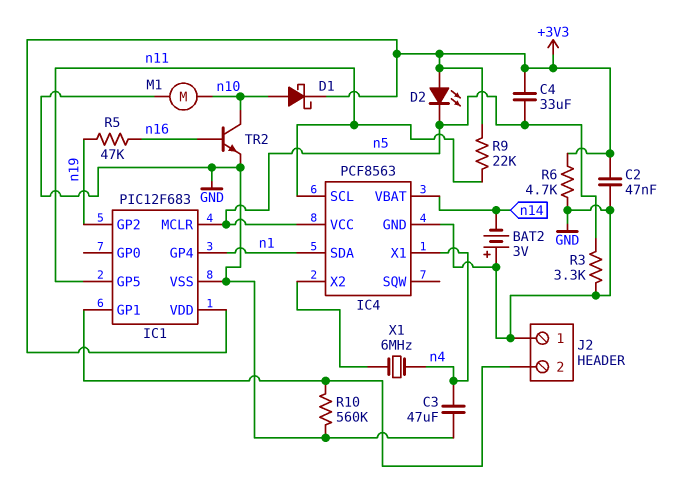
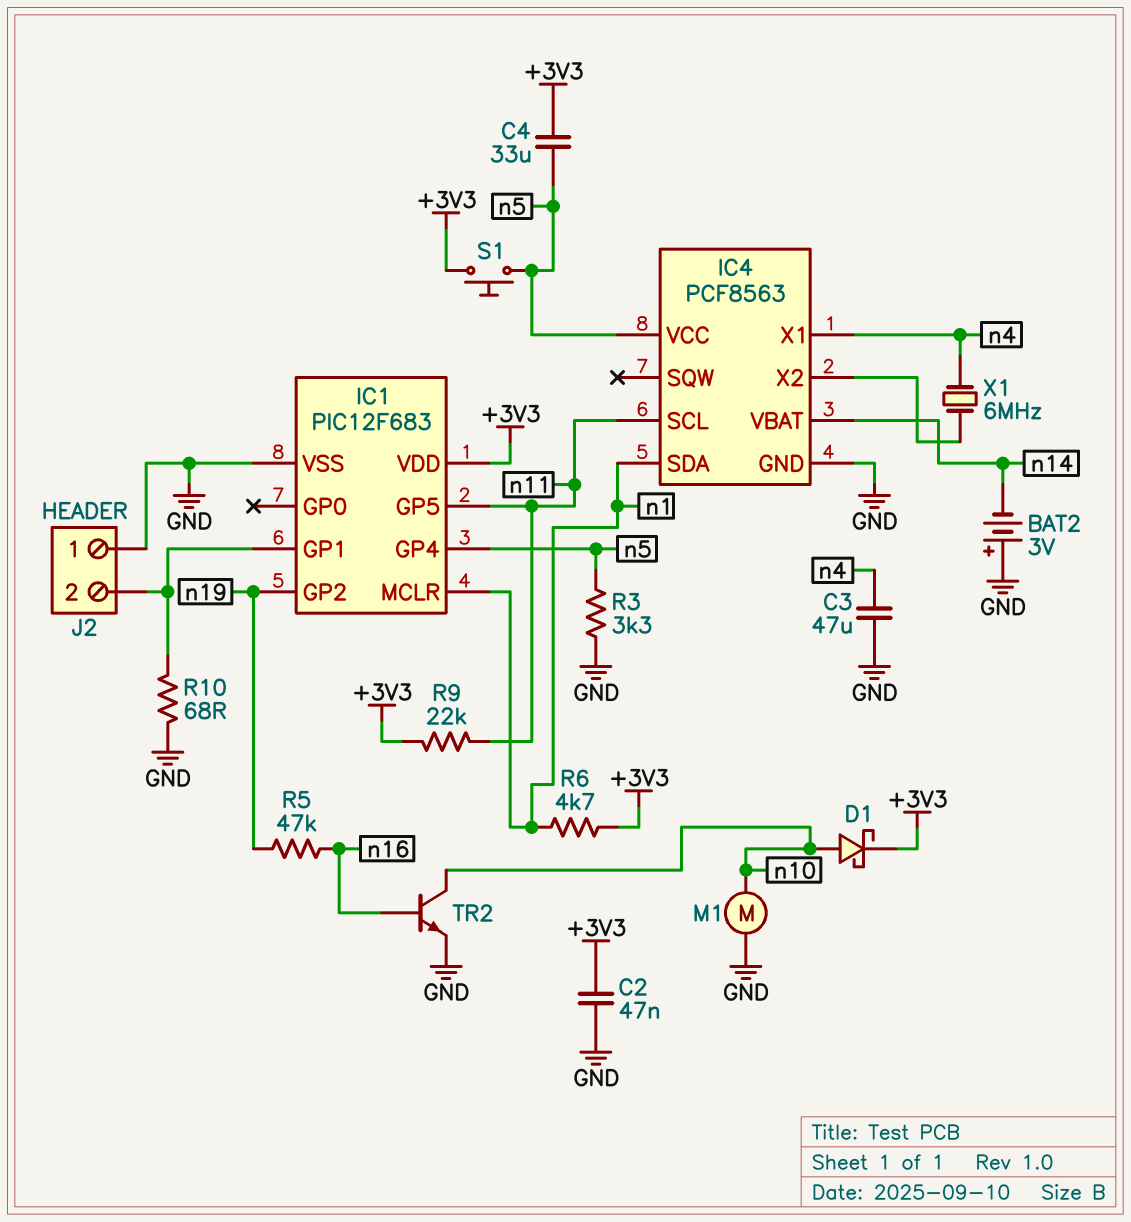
D2: LED (A +3V3, K n5) -> none
IC1 pin GP4: n1 -> n5
IC1 pin MCLR: n5 -> n1
R6: 4.7k (+3V3, GND) -> 4.7k (+3V3, n1)
R10: 560k (GND, IC1/GP1) -> 68 (GND, IC1/GP1)
S1: none -> button (+3V3, n5)

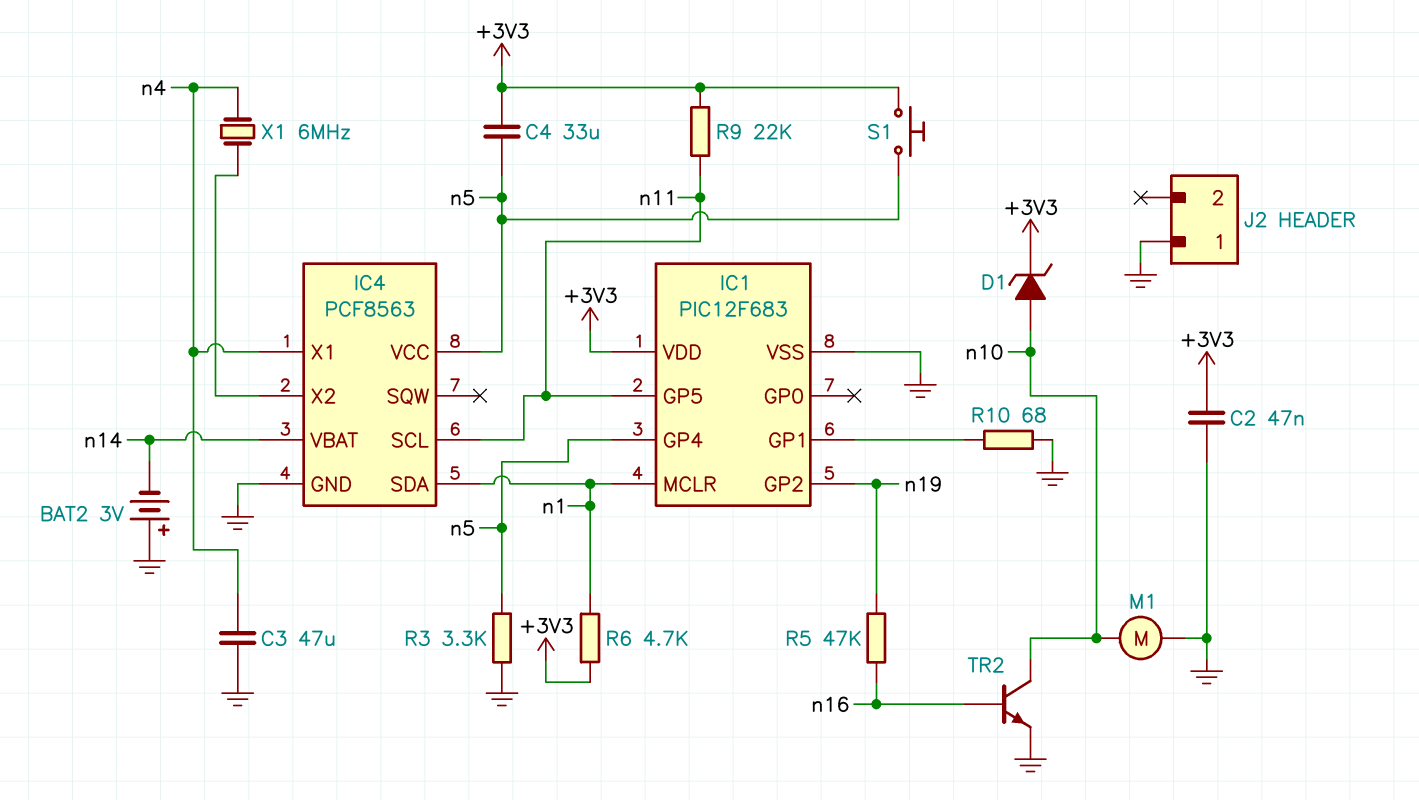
D1: schottky (A n10, K +3V3) -> zener (A n10, K +3V3)
J2 pin 2: IC1/GP1 -> none

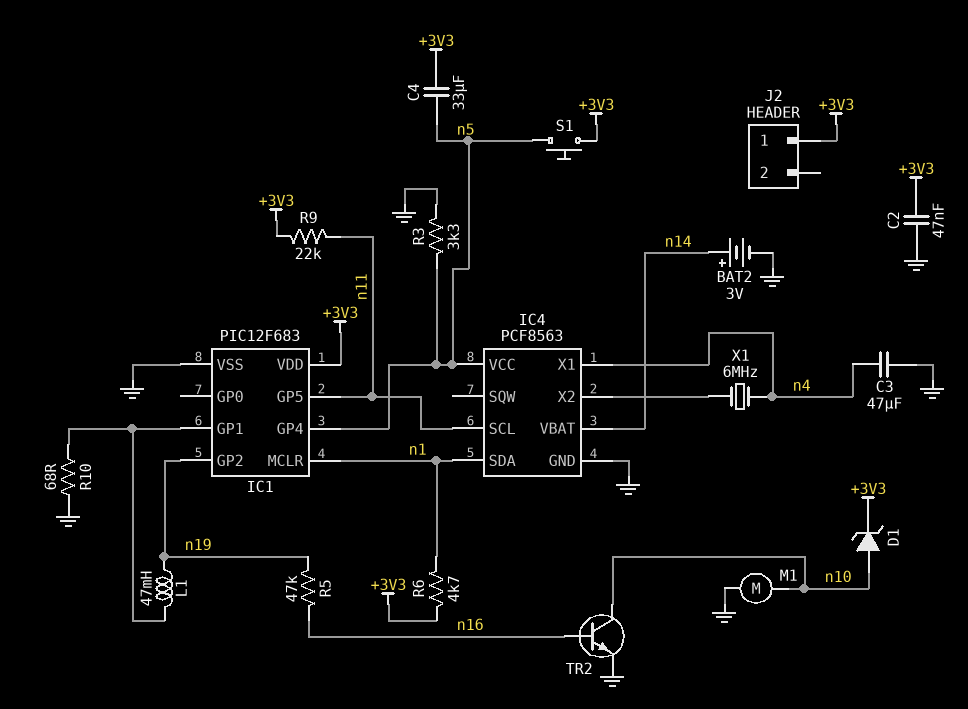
BAT2: 3V (plus GND, minus n14) -> 3V (plus n14, minus GND)
J2 pin 1: GND -> +3V3
L1: none -> 47mH (IC1/GP1, n19)

